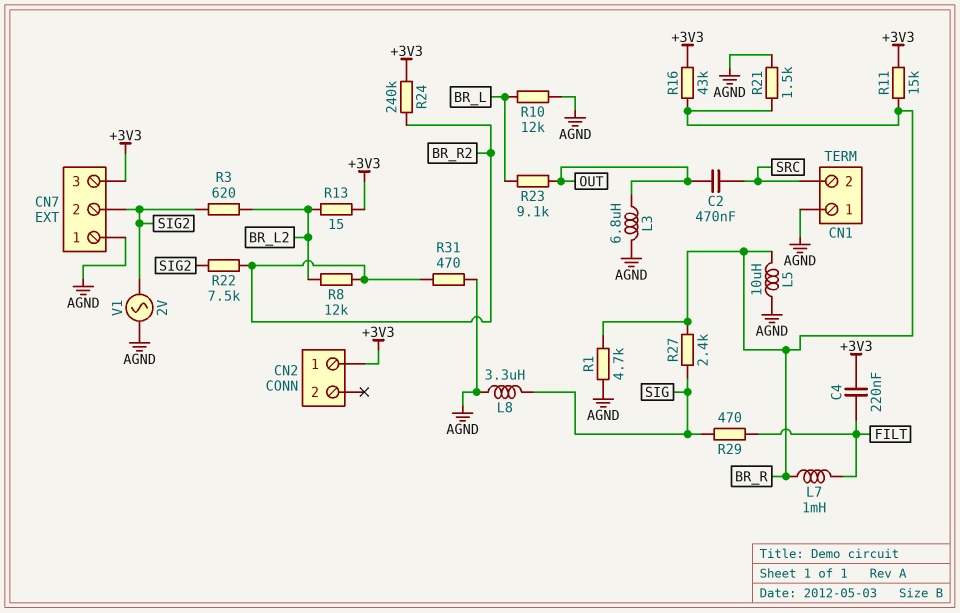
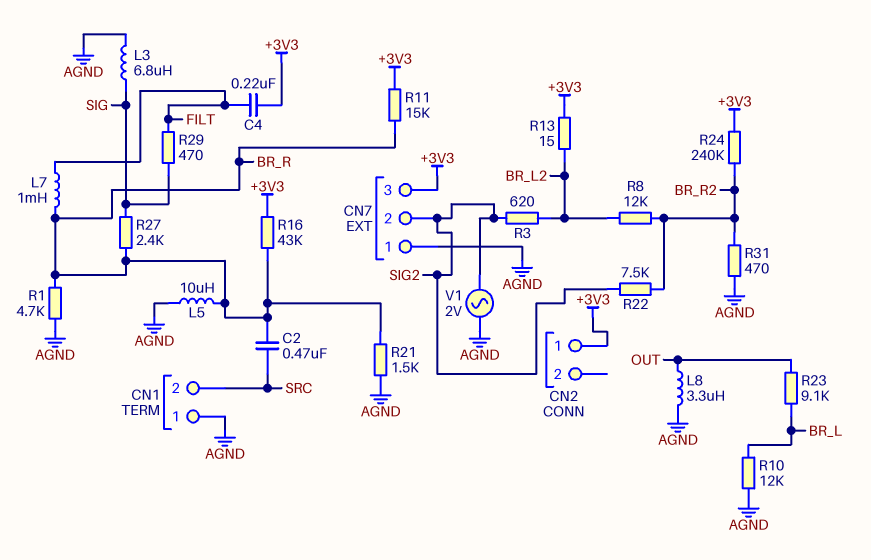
C2: 470nF (OUT, SRC) -> 470nF (BR_R, SRC)
L3: 6.8uH (AGND, OUT) -> 6.8uH (AGND, SIG)
L8: 3.3uH (AGND, SIG) -> 3.3uH (AGND, OUT)

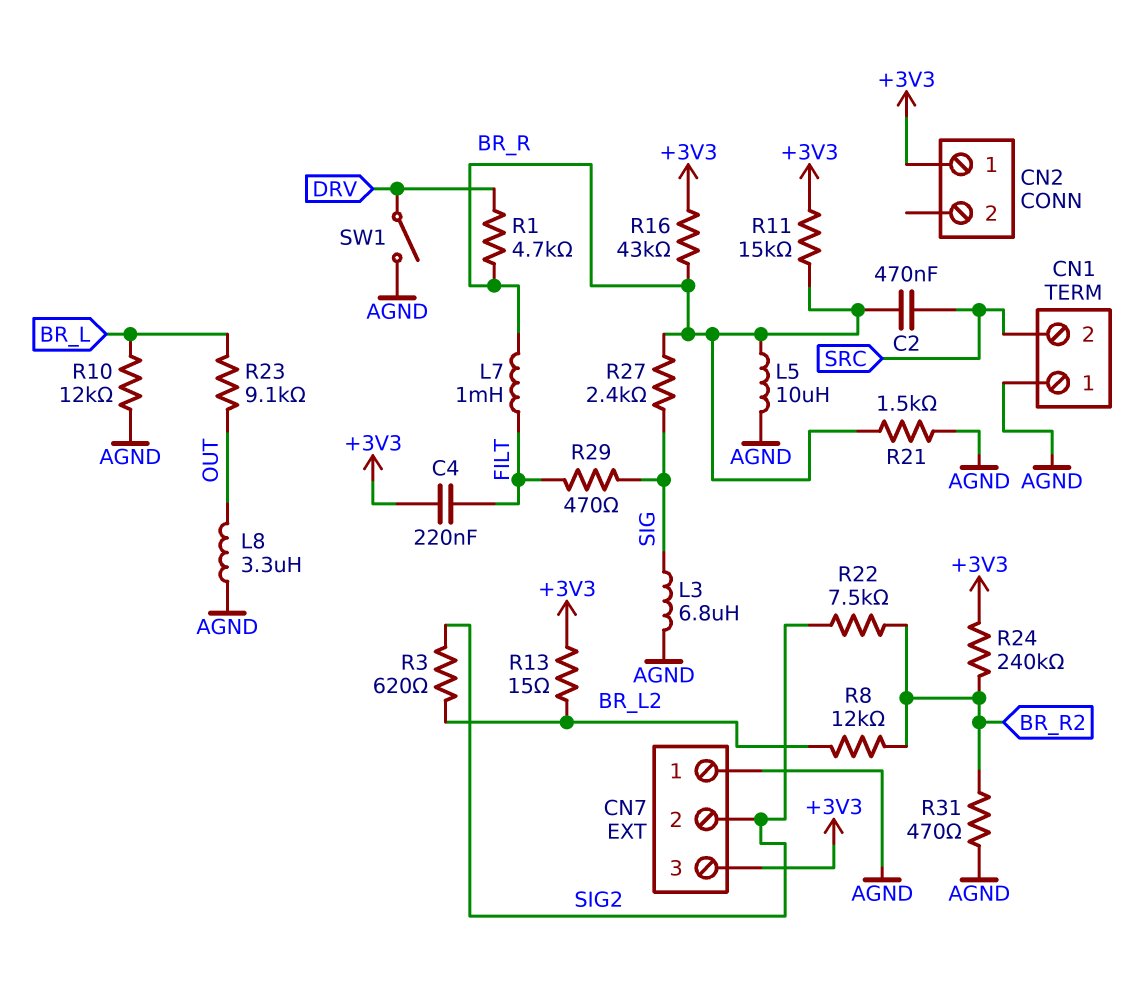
R1: 4.7k (AGND, BR_R) -> 4.7k (BR_R, DRV)
SW1: none -> switch (AGND, DRV)
V1: AC 2V (AGND, SIG2) -> none

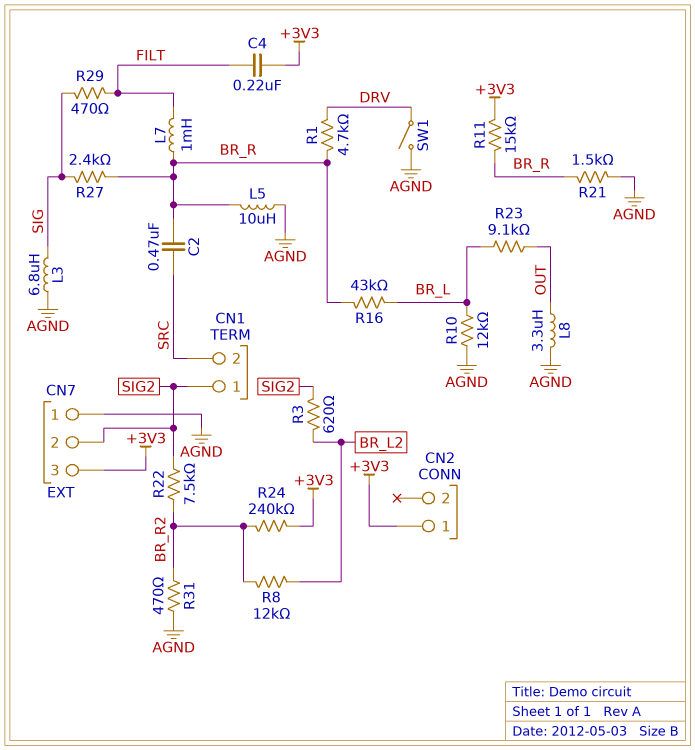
CN1 pin 1: AGND -> SIG2
R13: 15 (+3V3, BR_L2) -> none
R16: 43k (+3V3, BR_R) -> 43k (BR_L, BR_R)

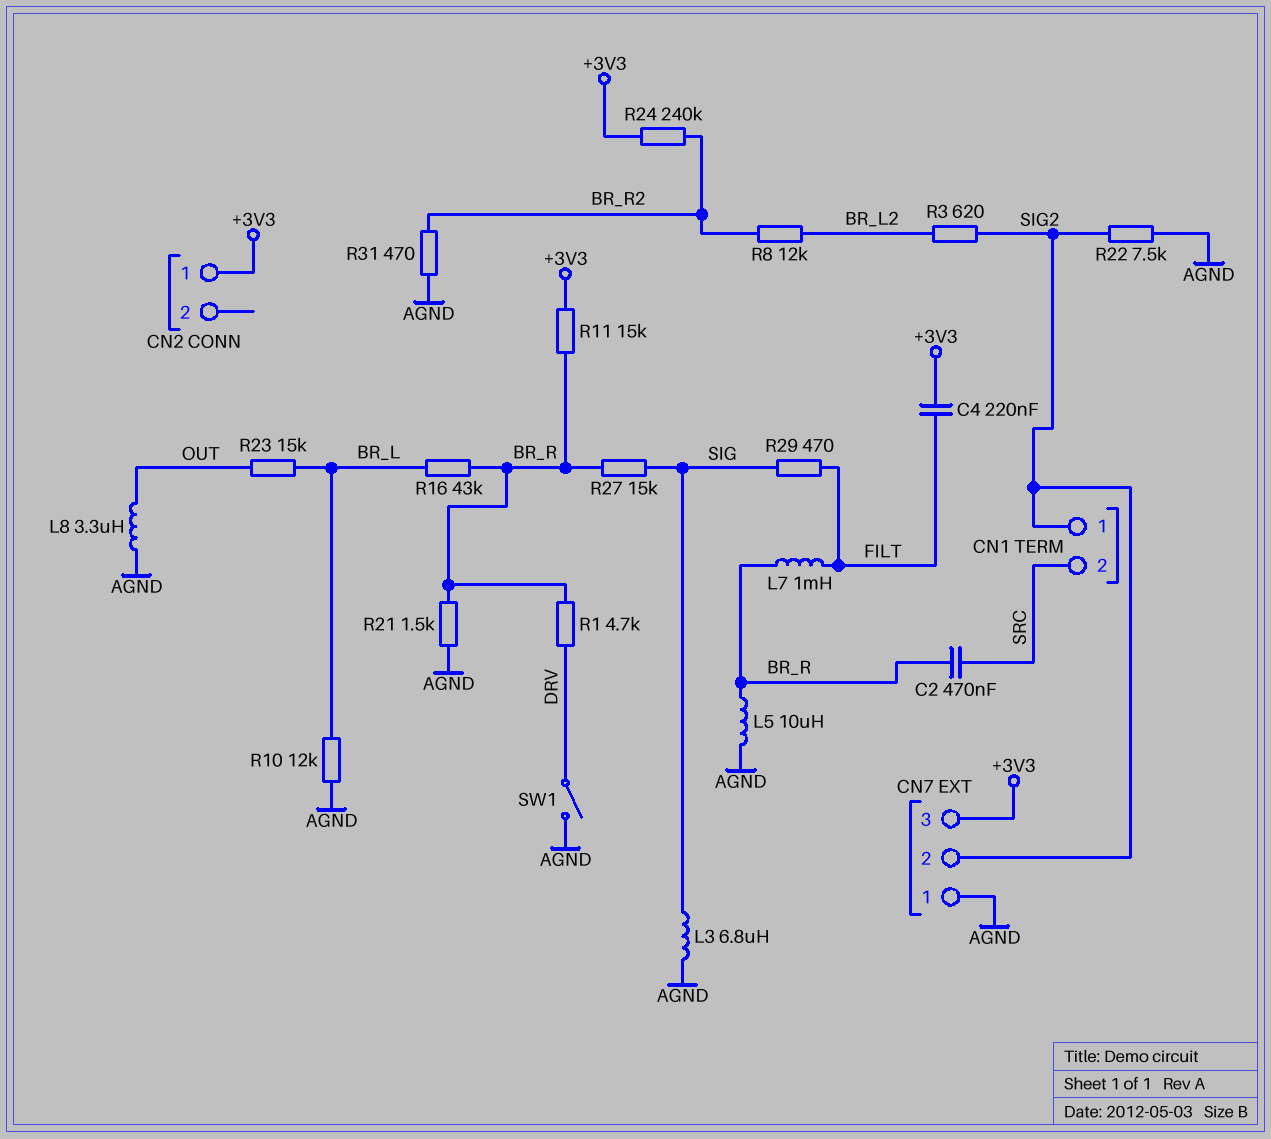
R22: 7.5k (BR_R2, SIG2) -> 7.5k (AGND, SIG2)
R23: 9.1k (BR_L, OUT) -> 15k (BR_L, OUT)
R27: 2.4k (BR_R, SIG) -> 15k (BR_R, SIG)

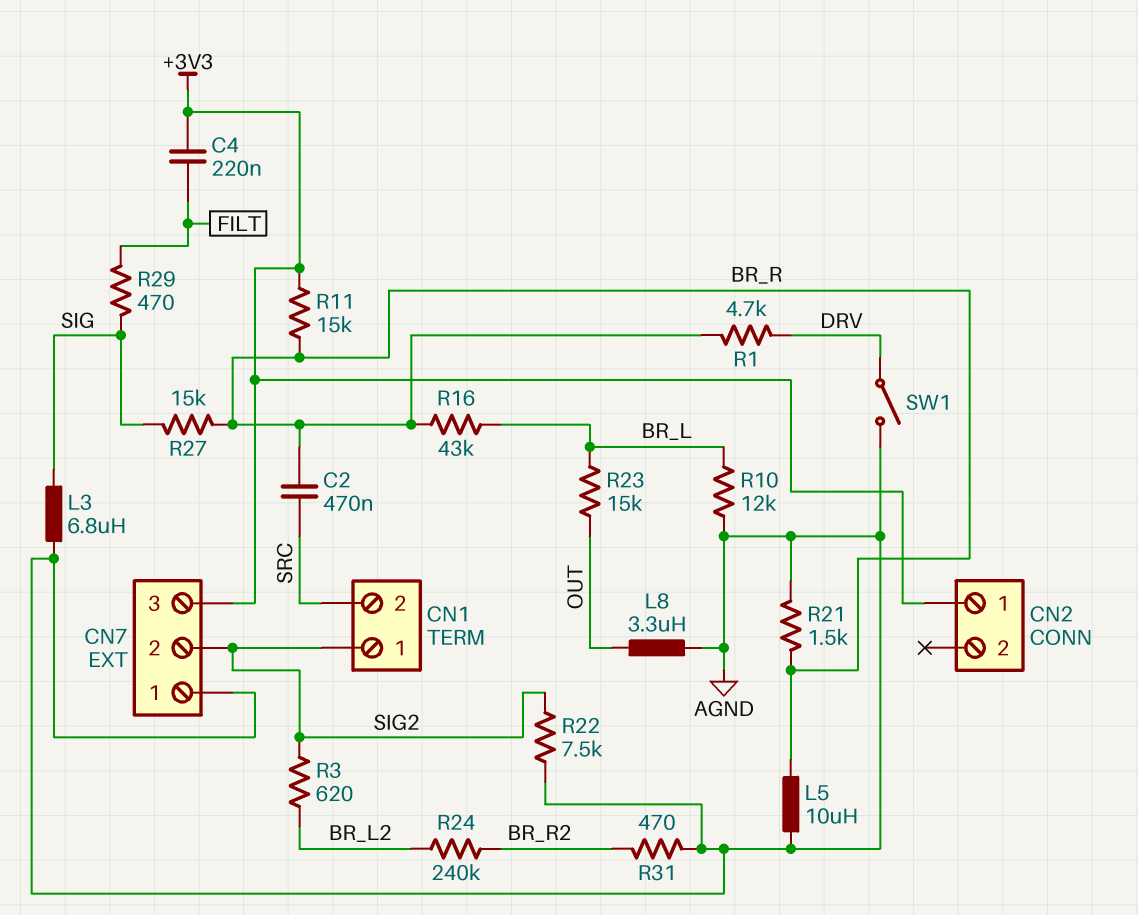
L7: 1mH (BR_R, FILT) -> none
R8: 12k (BR_L2, BR_R2) -> none
R24: 240k (+3V3, BR_R2) -> 240k (BR_L2, BR_R2)

